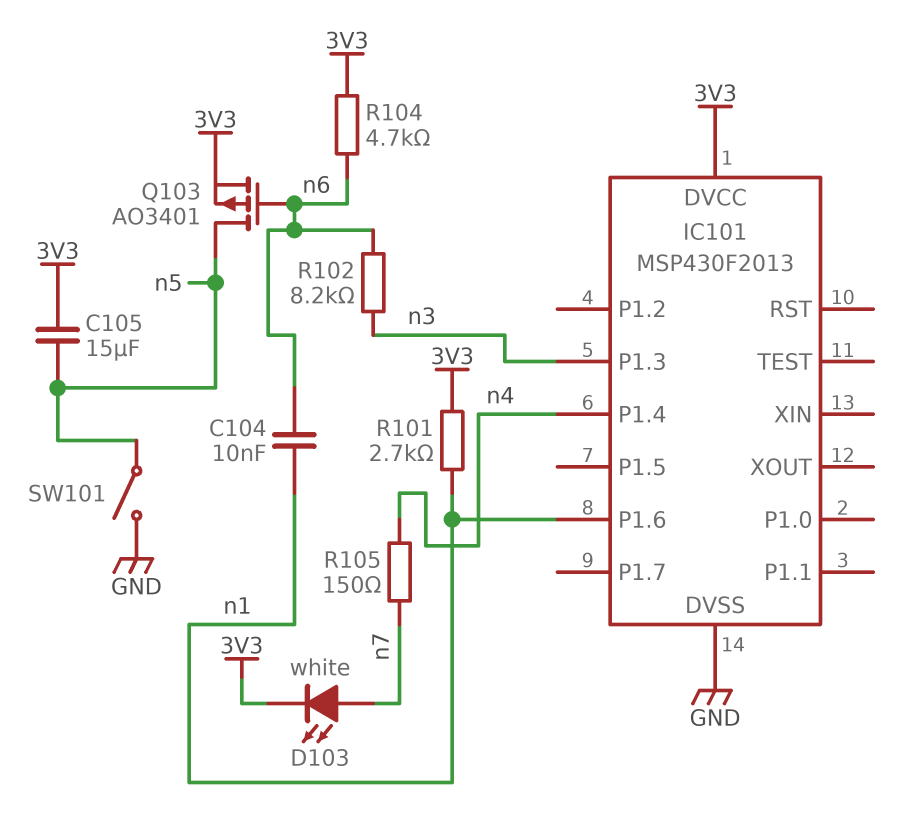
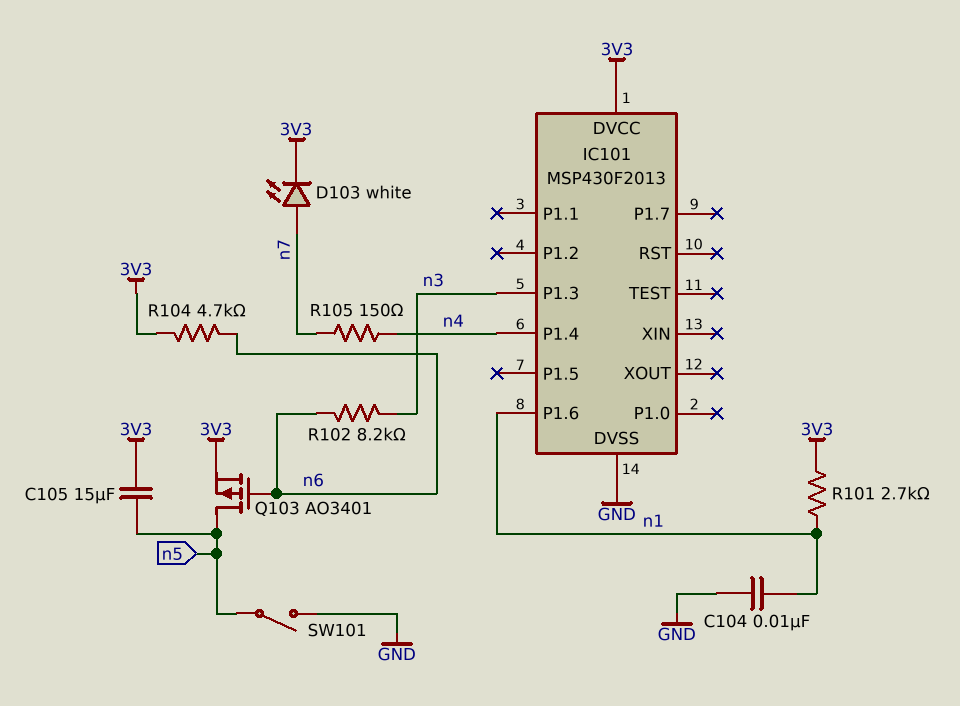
C104: 10nF (n1, n6) -> 10nF (GND, n1)

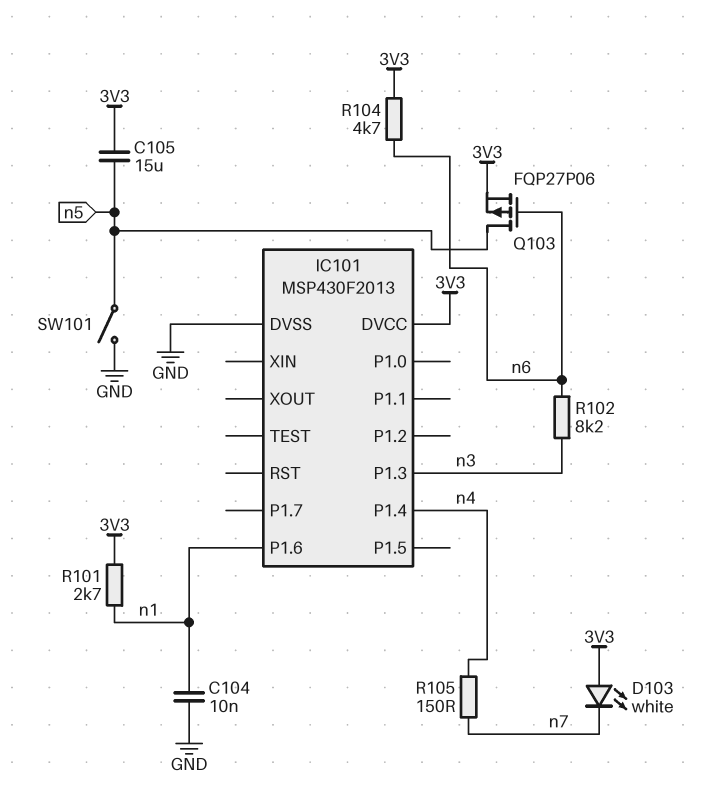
D103: LED white (A n7, K 3V3) -> LED white (A 3V3, K n7)
Q103: PMOS AO3401 (G n6, D n5, S 3V3) -> PMOS FQP27P06 (G n6, D n5, S 3V3)

